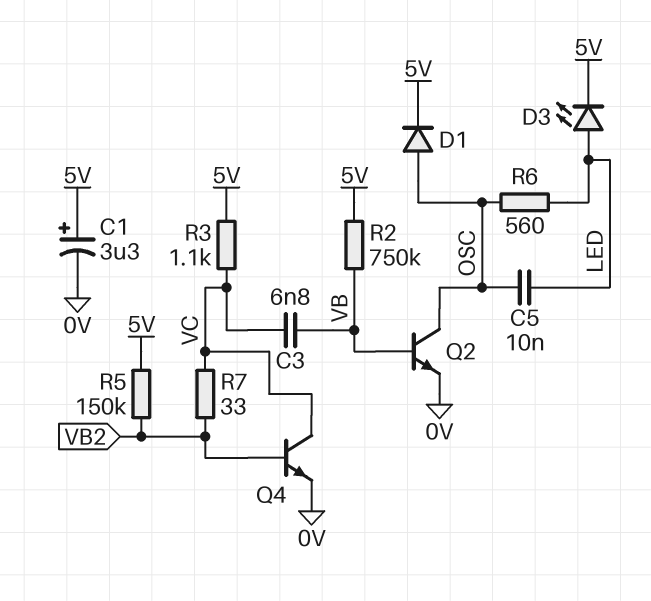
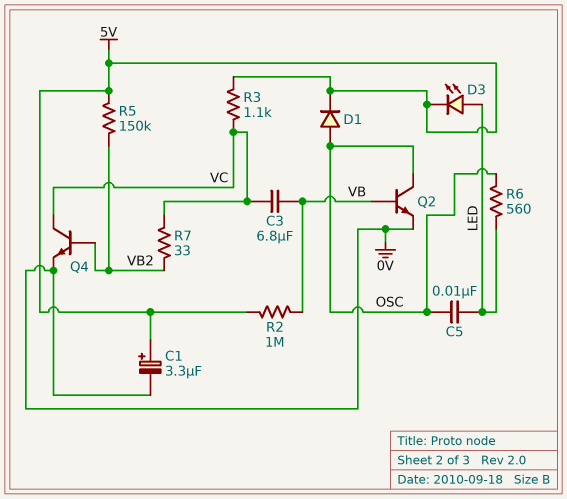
C3: 6.8nF (VB, VC) -> 6.8uF (VB, VC)
R2: 750k (5V, VB) -> 1M (5V, VB)

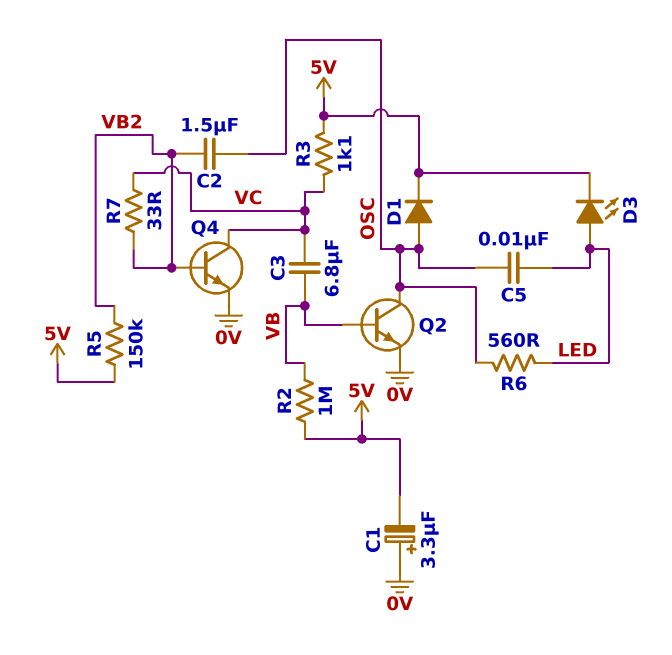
C1: 3.3uF (plus 5V, minus 0V) -> 3.3uF (plus 0V, minus 5V)
C2: none -> 1.5uF (OSC, VB2)

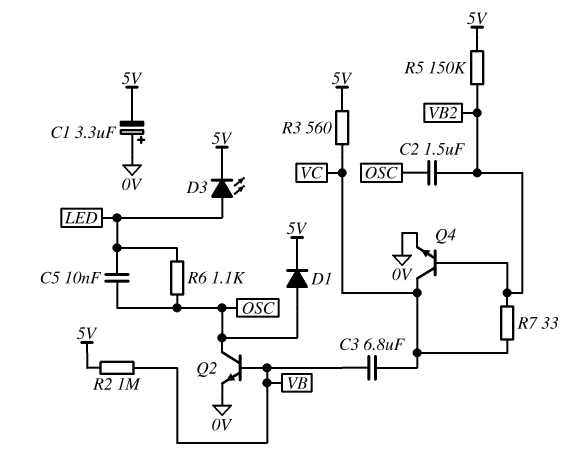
R3: 1.1k (5V, VC) -> 560 (5V, VC)
R6: 560 (LED, OSC) -> 1.1k (LED, OSC)

